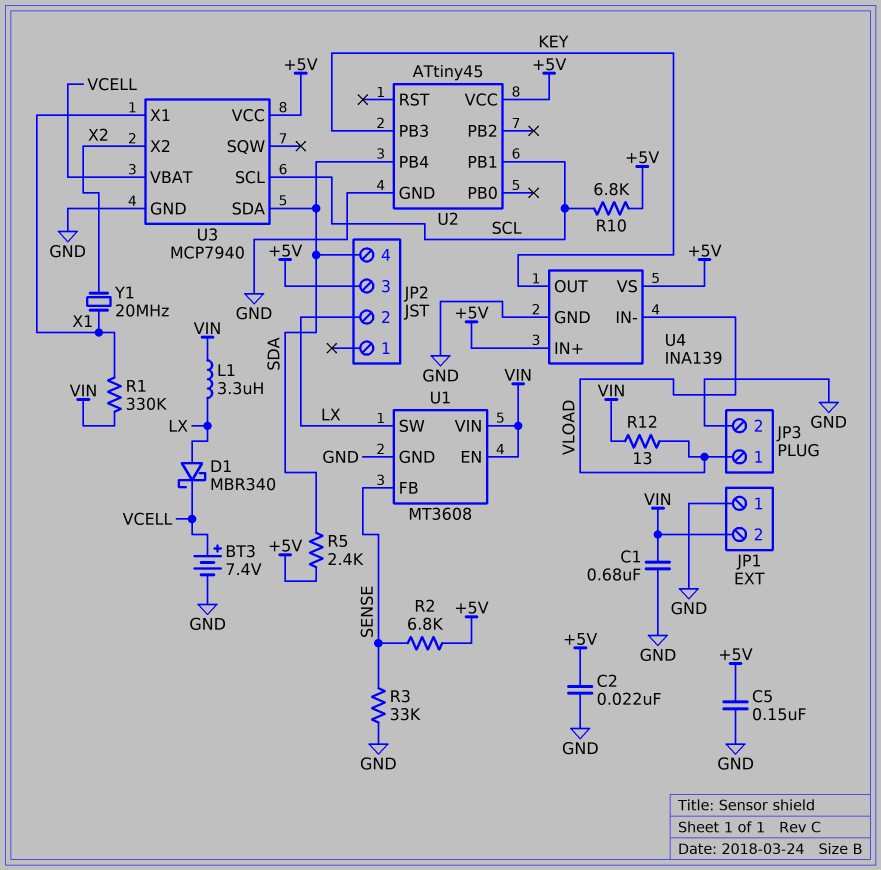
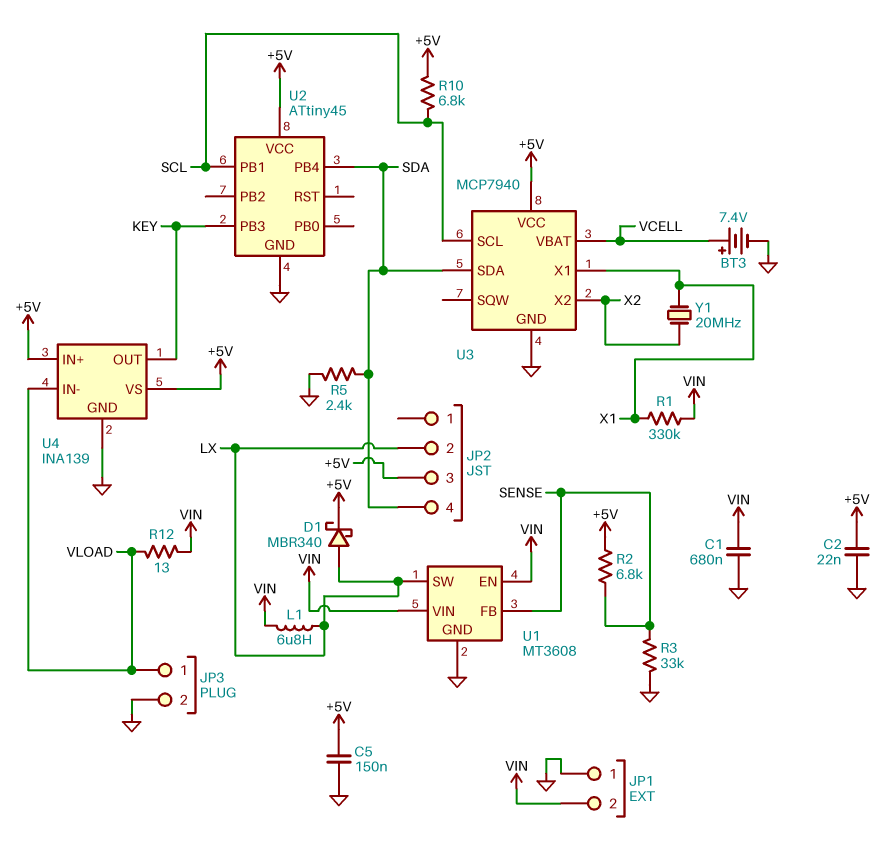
D1: schottky MBR340 (A LX, K VCELL) -> schottky MBR340 (A LX, K +5V)
L1: 3.3uH (LX, VIN) -> 6.8uH (LX, VIN)
R5: 2.4k (+5V, SDA) -> 2.4k (GND, SDA)

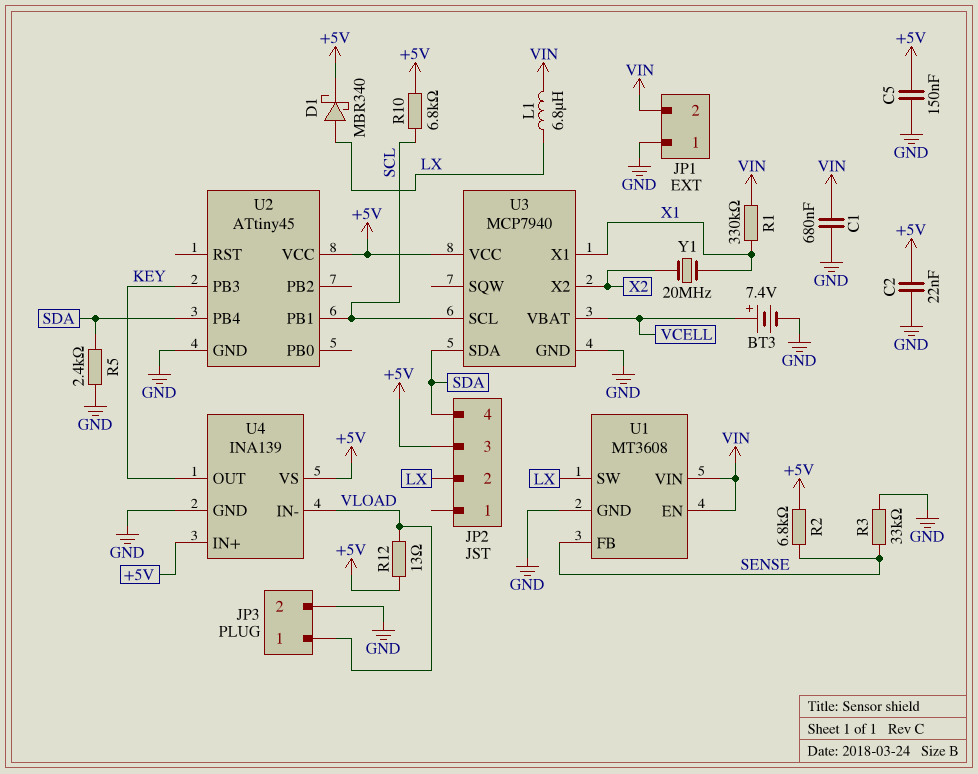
R12: 13 (VIN, VLOAD) -> 13 (+5V, VLOAD)

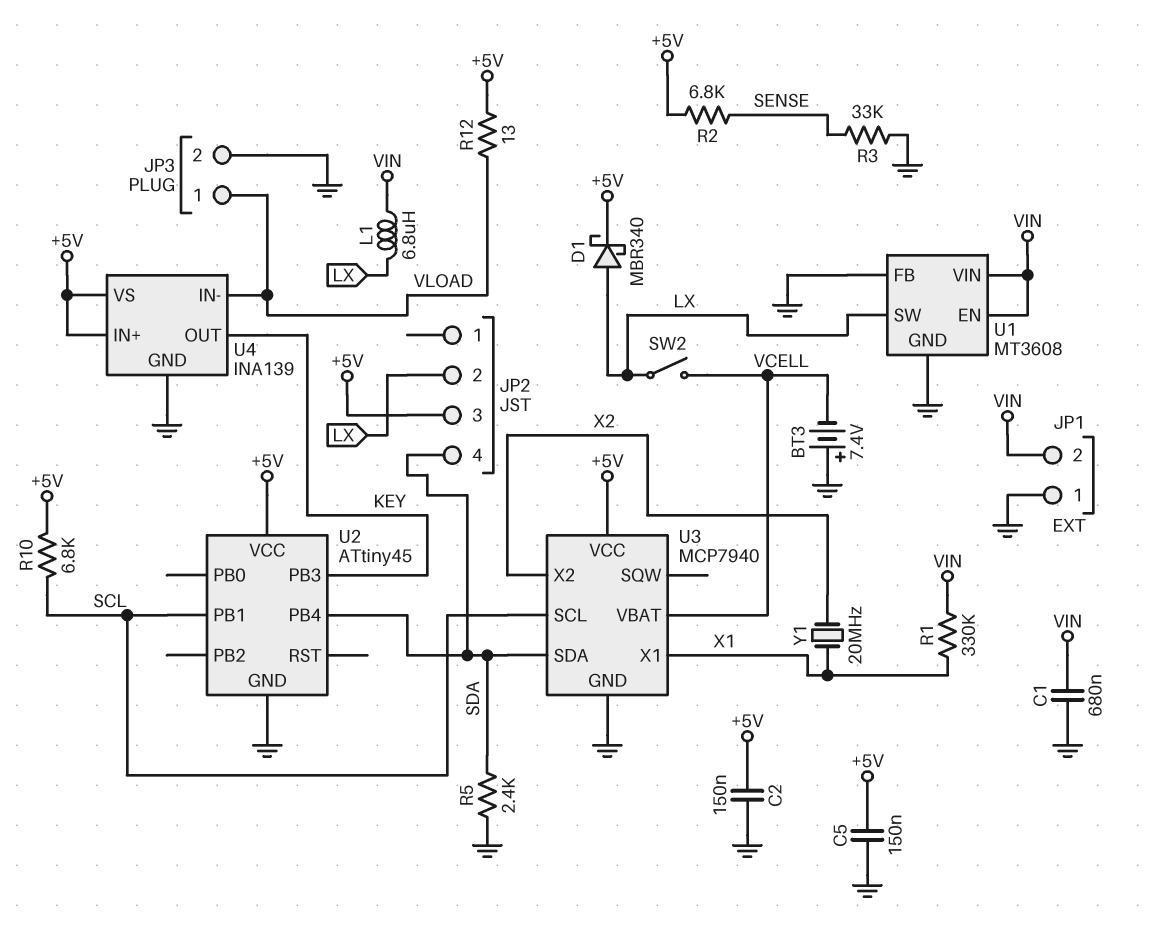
BT3: 7.4V (plus VCELL, minus GND) -> 7.4V (plus GND, minus VCELL)
C2: 22nF (+5V, GND) -> 150nF (+5V, GND)
SW2: none -> switch (LX, VCELL)
U1 pin FB: SENSE -> GND

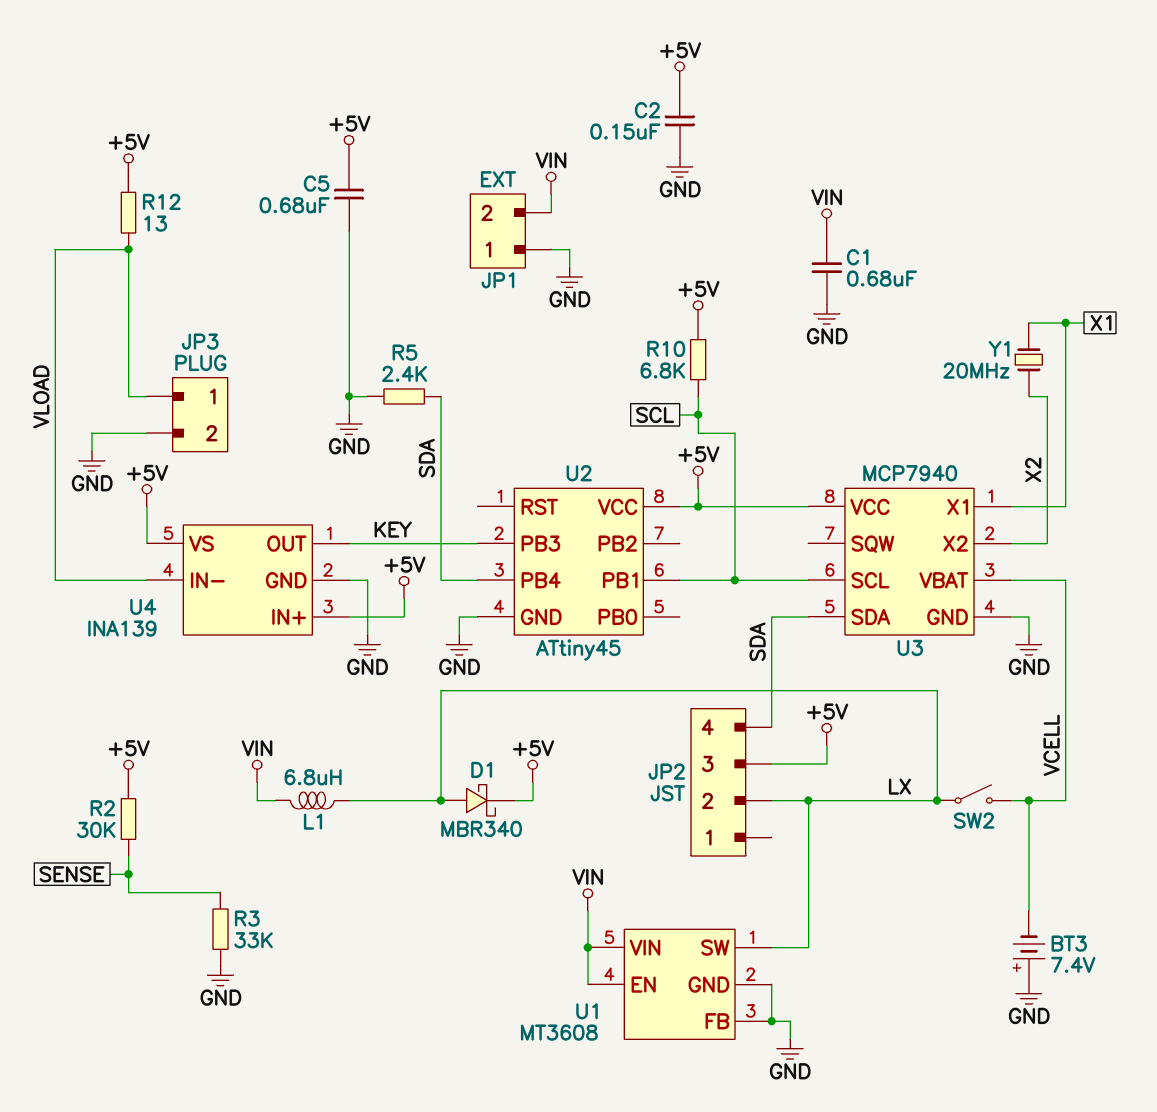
C5: 150nF (+5V, GND) -> 680nF (+5V, GND)
R1: 330k (VIN, X1) -> none
R2: 6.8k (+5V, SENSE) -> 30k (+5V, SENSE)

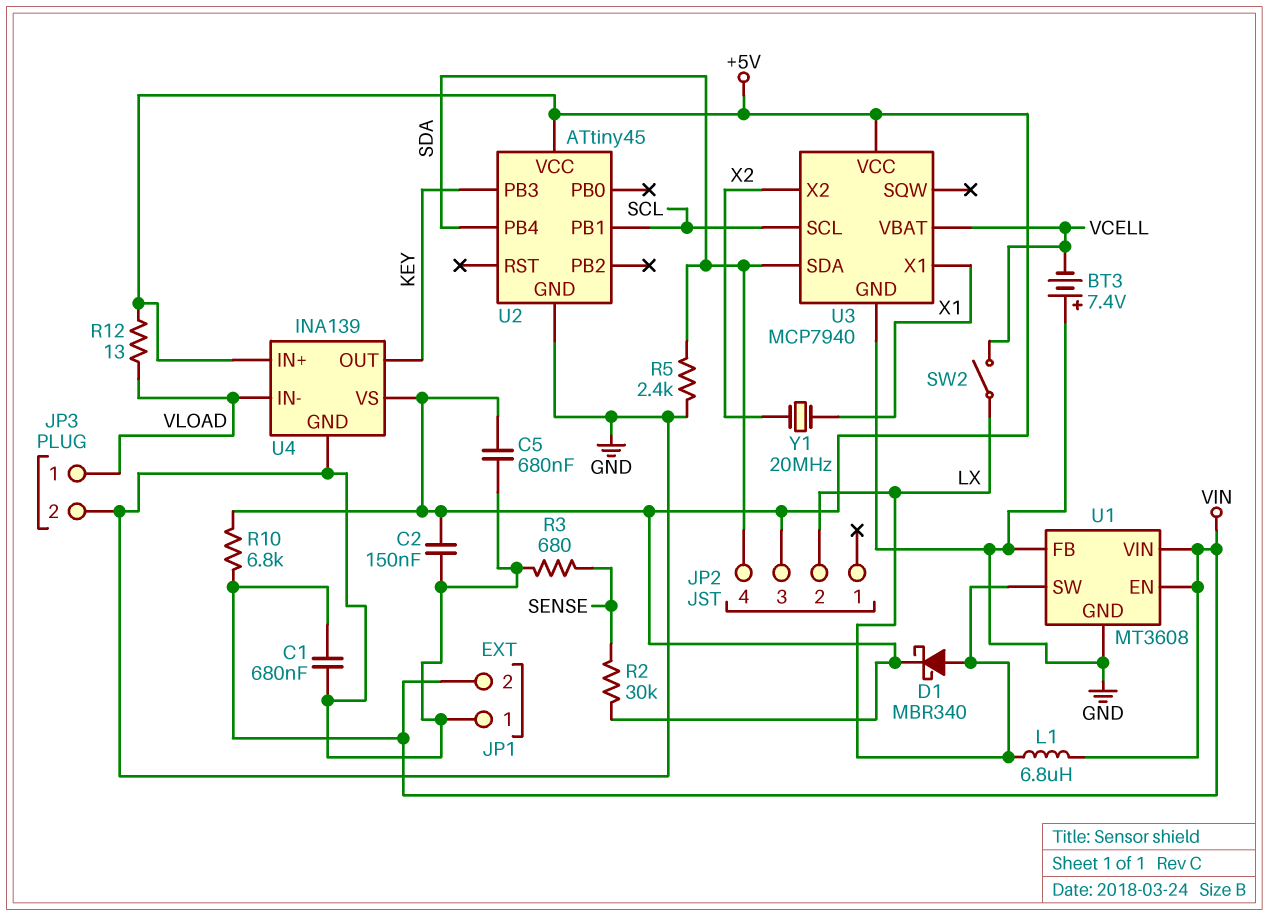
R3: 33k (GND, SENSE) -> 680 (GND, SENSE)
R10: 6.8k (+5V, SCL) -> 6.8k (+5V, VIN)

